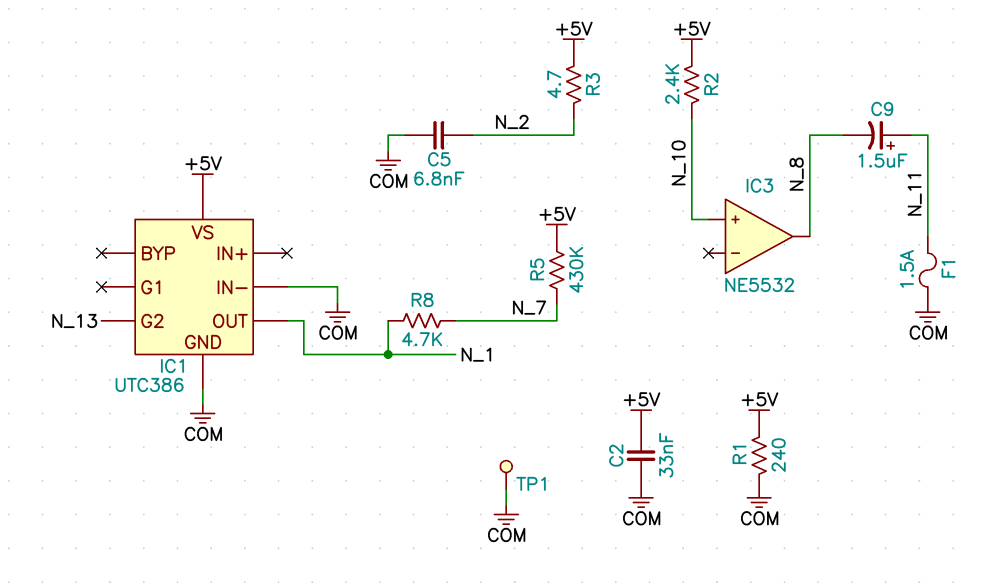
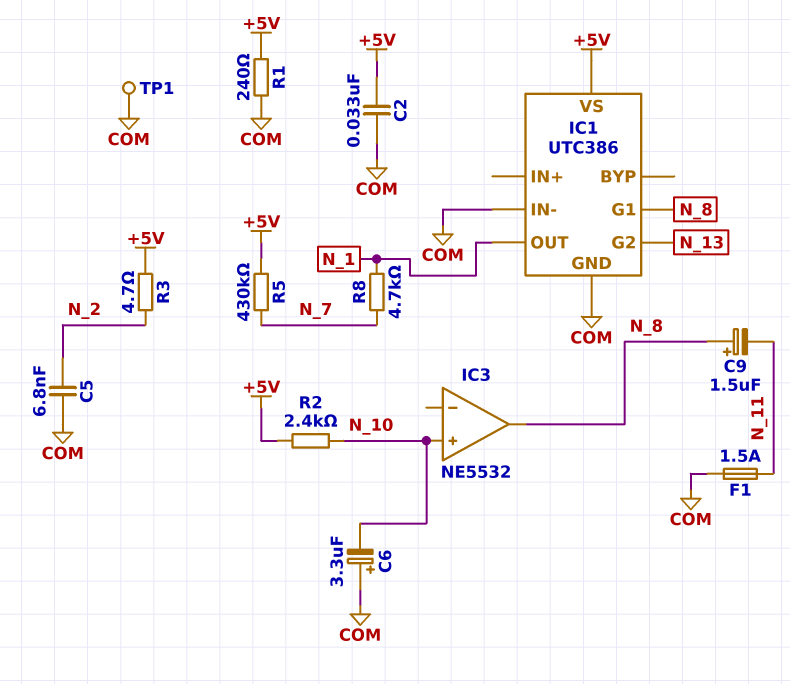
C6: none -> 3.3uF (plus COM, minus N_10)
C9: 1.5uF (plus N_11, minus N_8) -> 1.5uF (plus N_8, minus N_11)
IC1 pin G1: none -> N_8

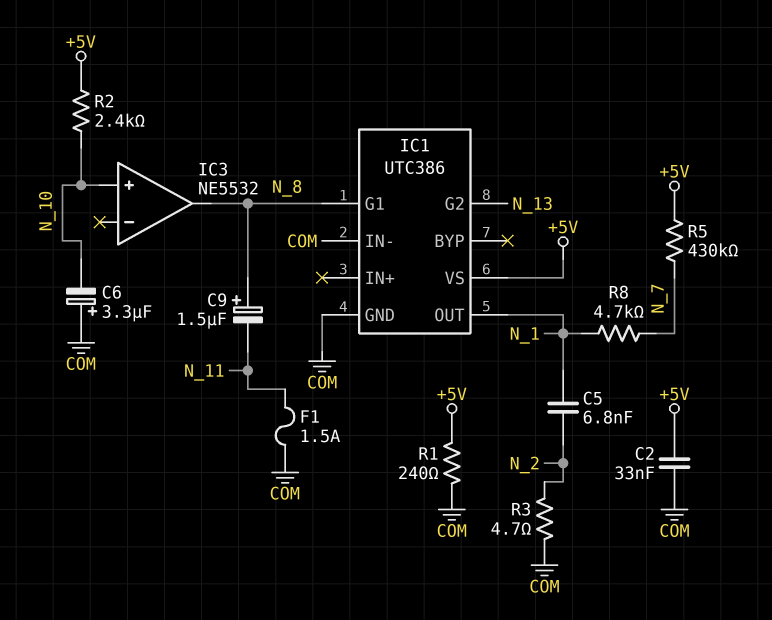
C5: 6.8nF (COM, N_2) -> 6.8nF (N_1, N_2)
R3: 4.7 (+5V, N_2) -> 4.7 (COM, N_2)
TP1: test point (COM) -> none

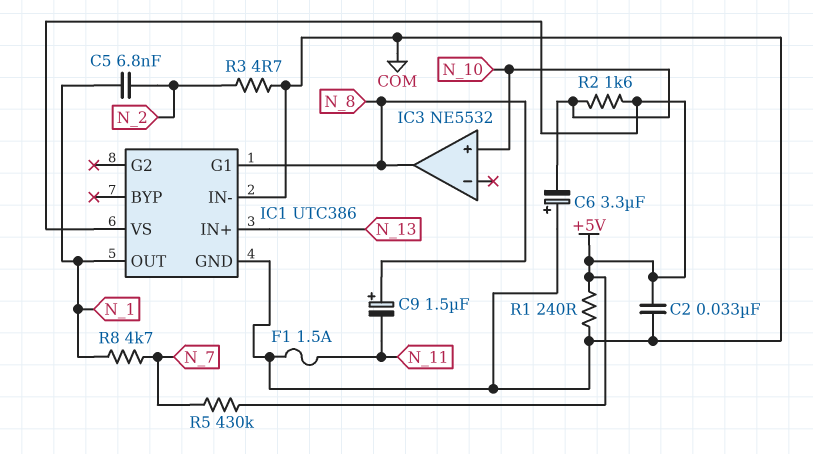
IC1 pin G2: N_13 -> none
IC1 pin IN+: none -> N_13
R2: 2.4k (+5V, N_10) -> 1.6k (+5V, N_10)

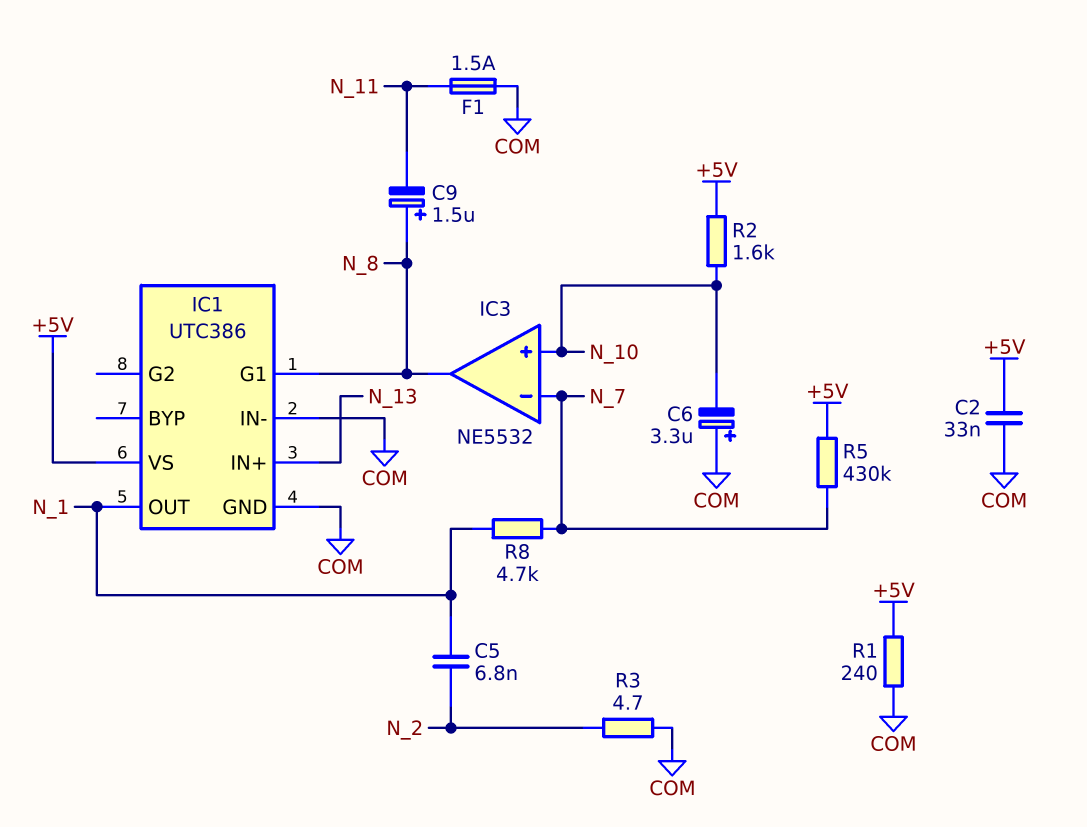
IC3 pin in-: none -> N_7

